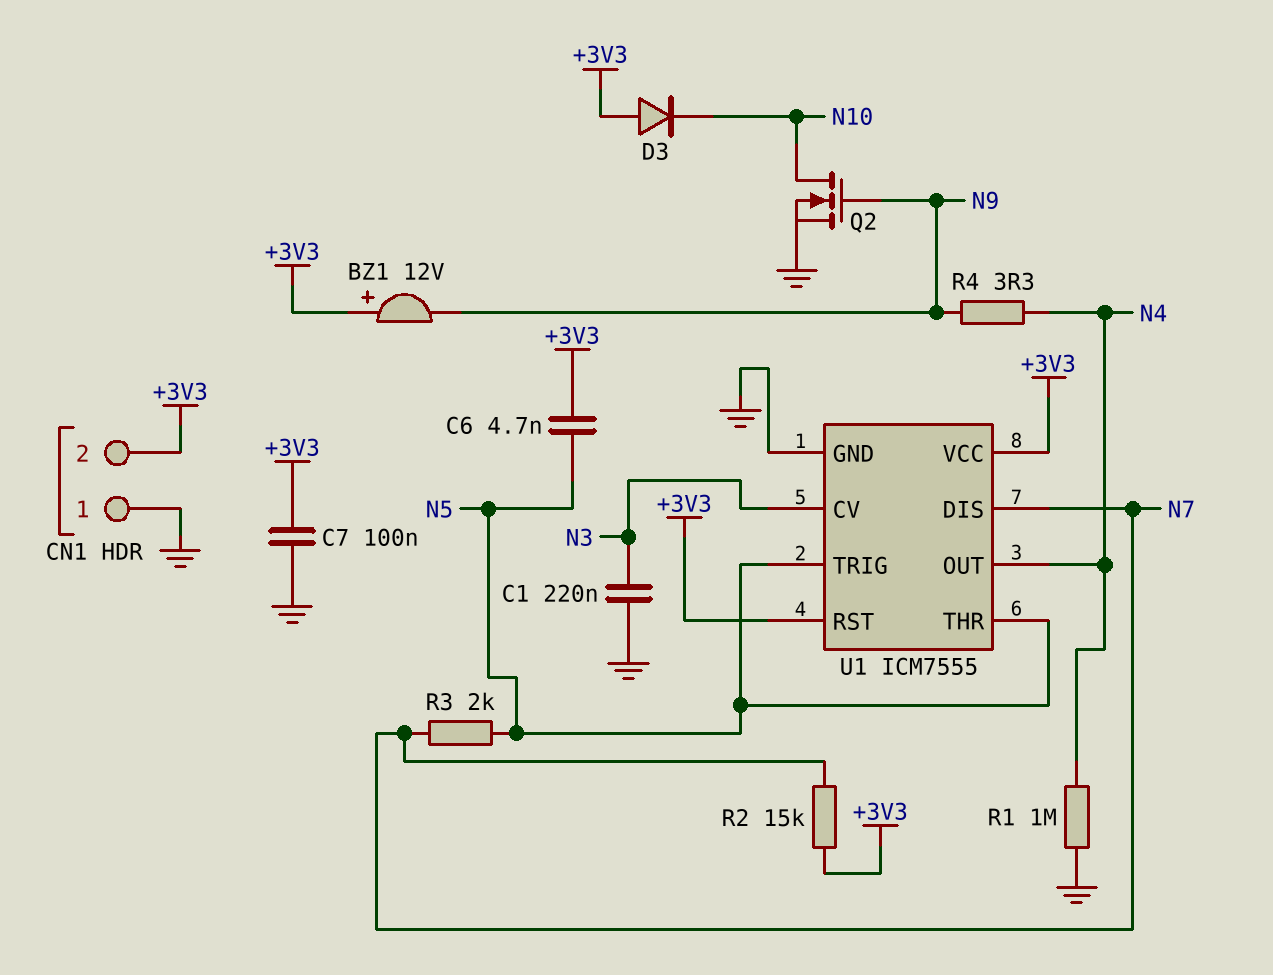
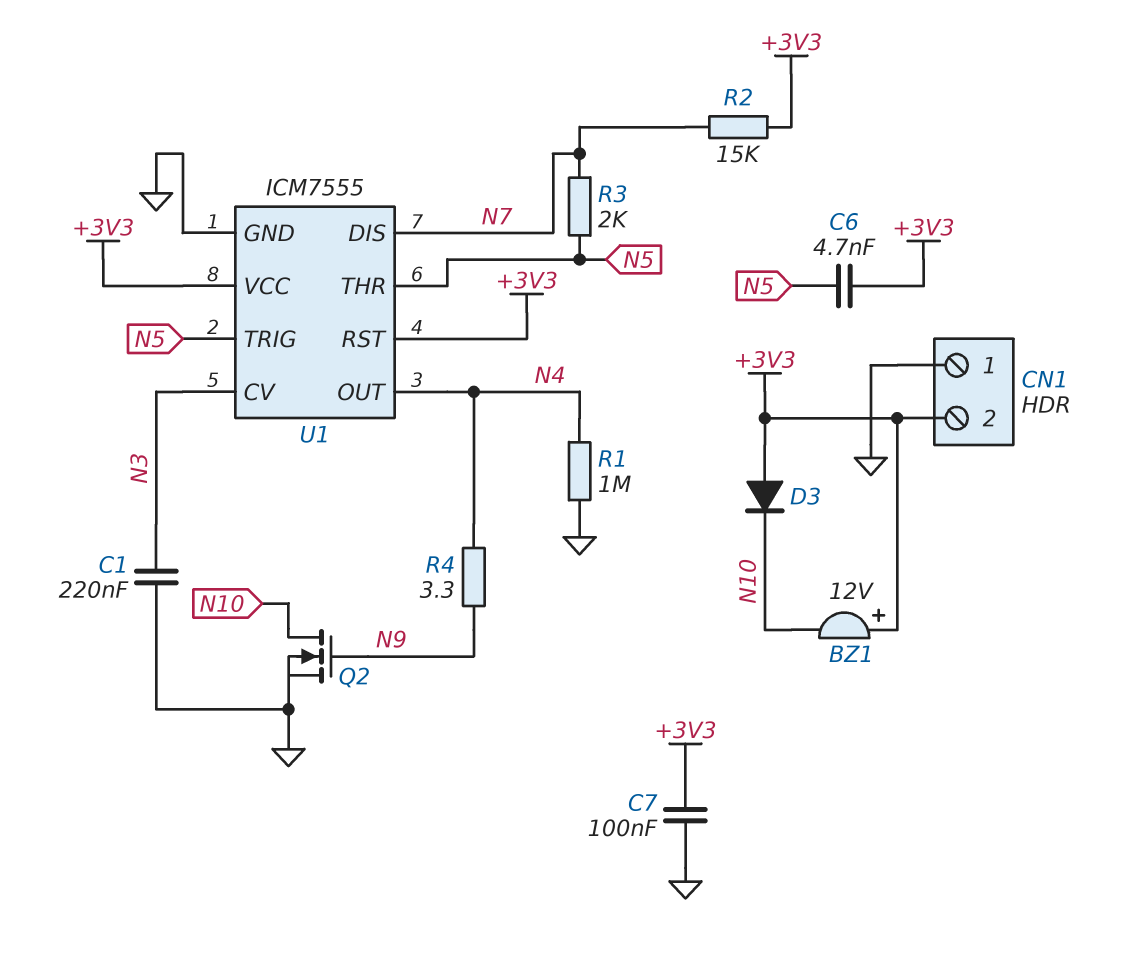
BZ1: buzzer 12V (plus +3V3, minus N9) -> buzzer 12V (plus +3V3, minus N10)

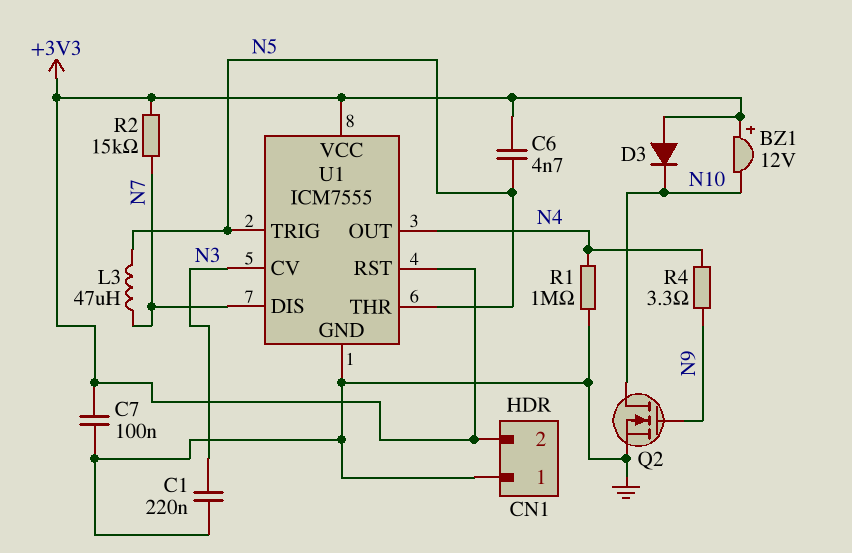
L3: none -> 47uH (N5, N7)
R3: 2k (N5, N7) -> none

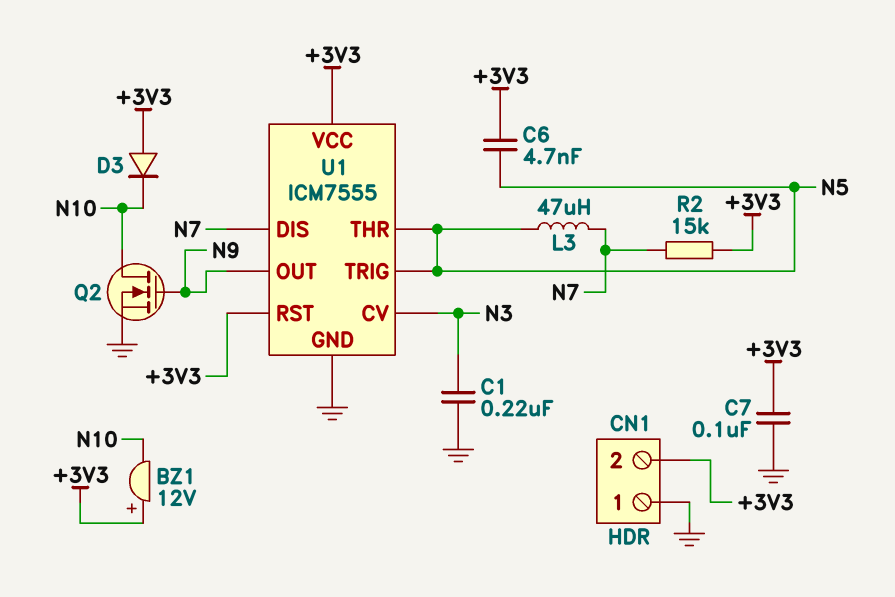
R1: 1M (GND, N4) -> none
R4: 3.3 (N4, N9) -> none
U1 pin OUT: N4 -> N9

